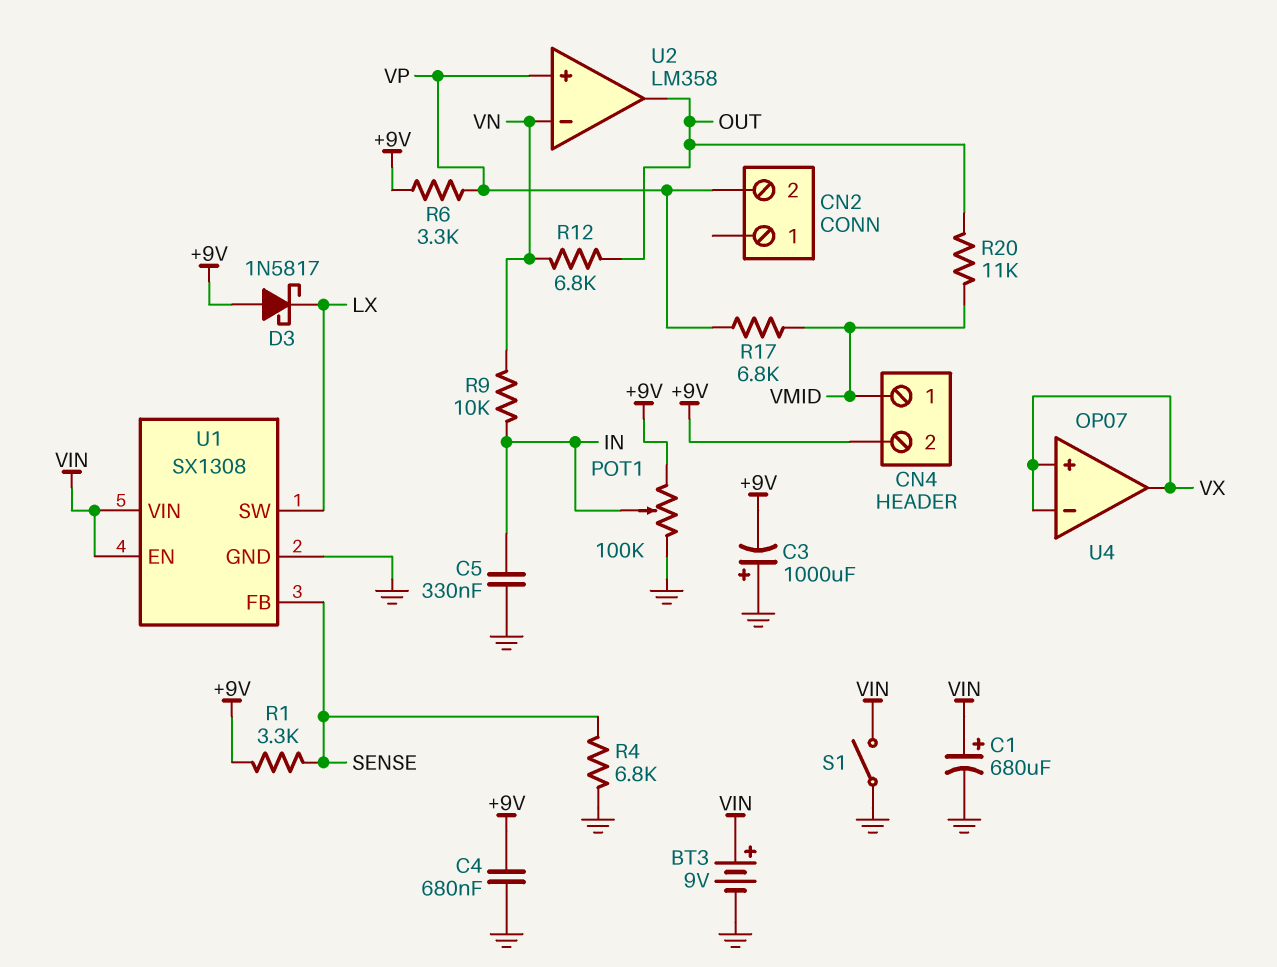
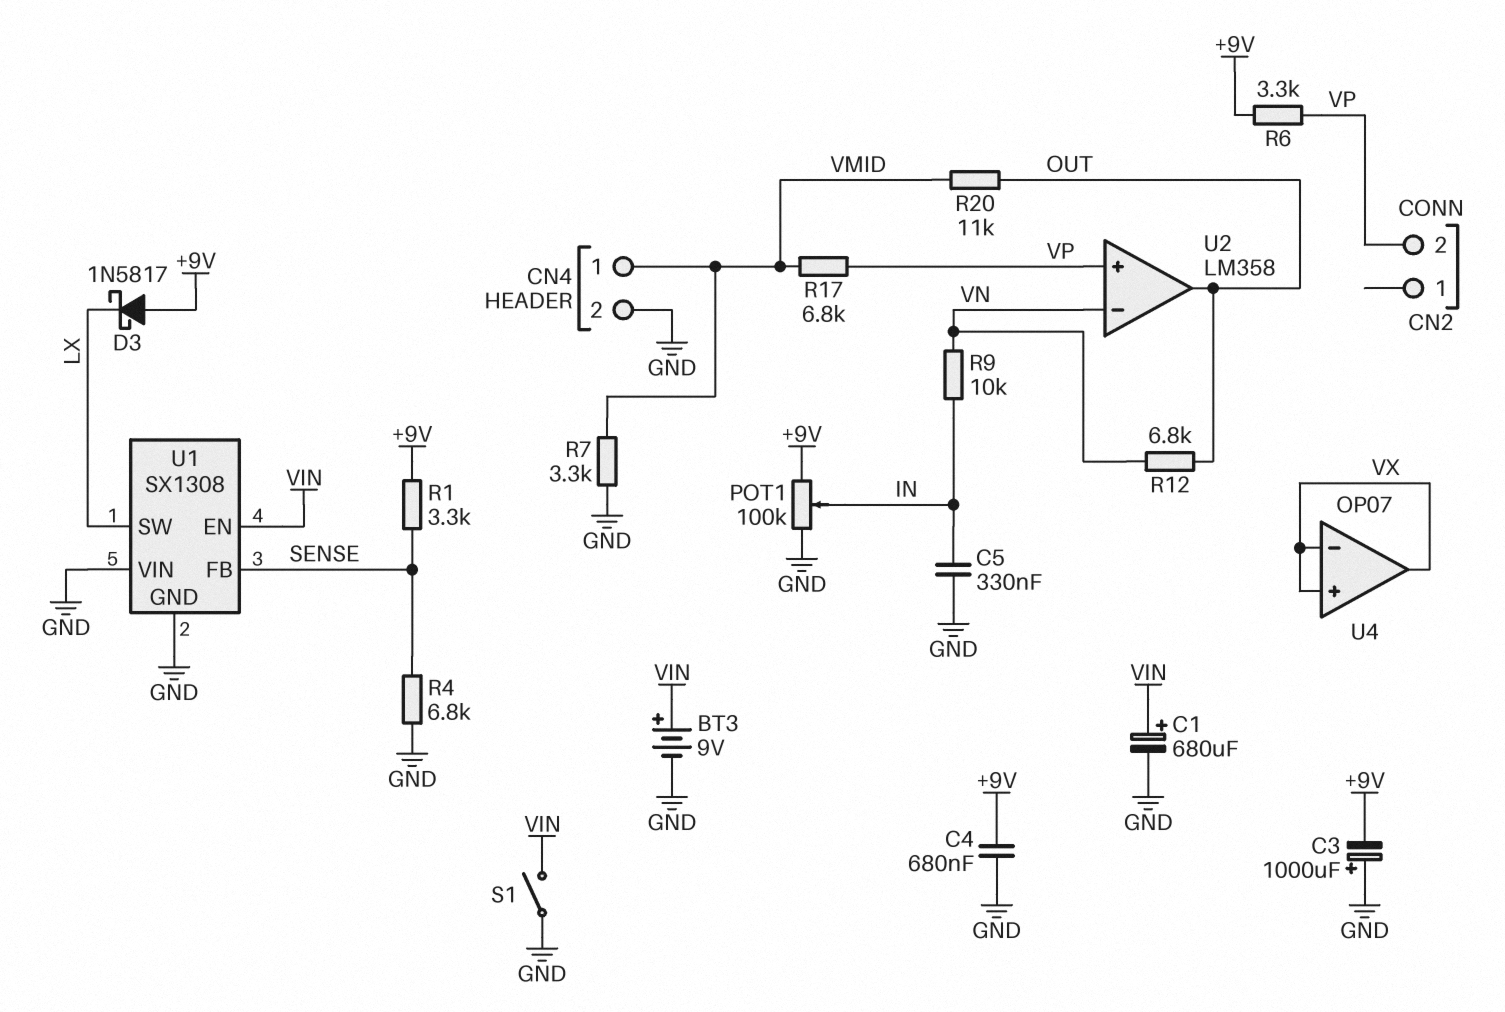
CN4 pin 2: +9V -> GND
R7: none -> 3.3k (GND, VMID)
U1 pin VIN: VIN -> GND

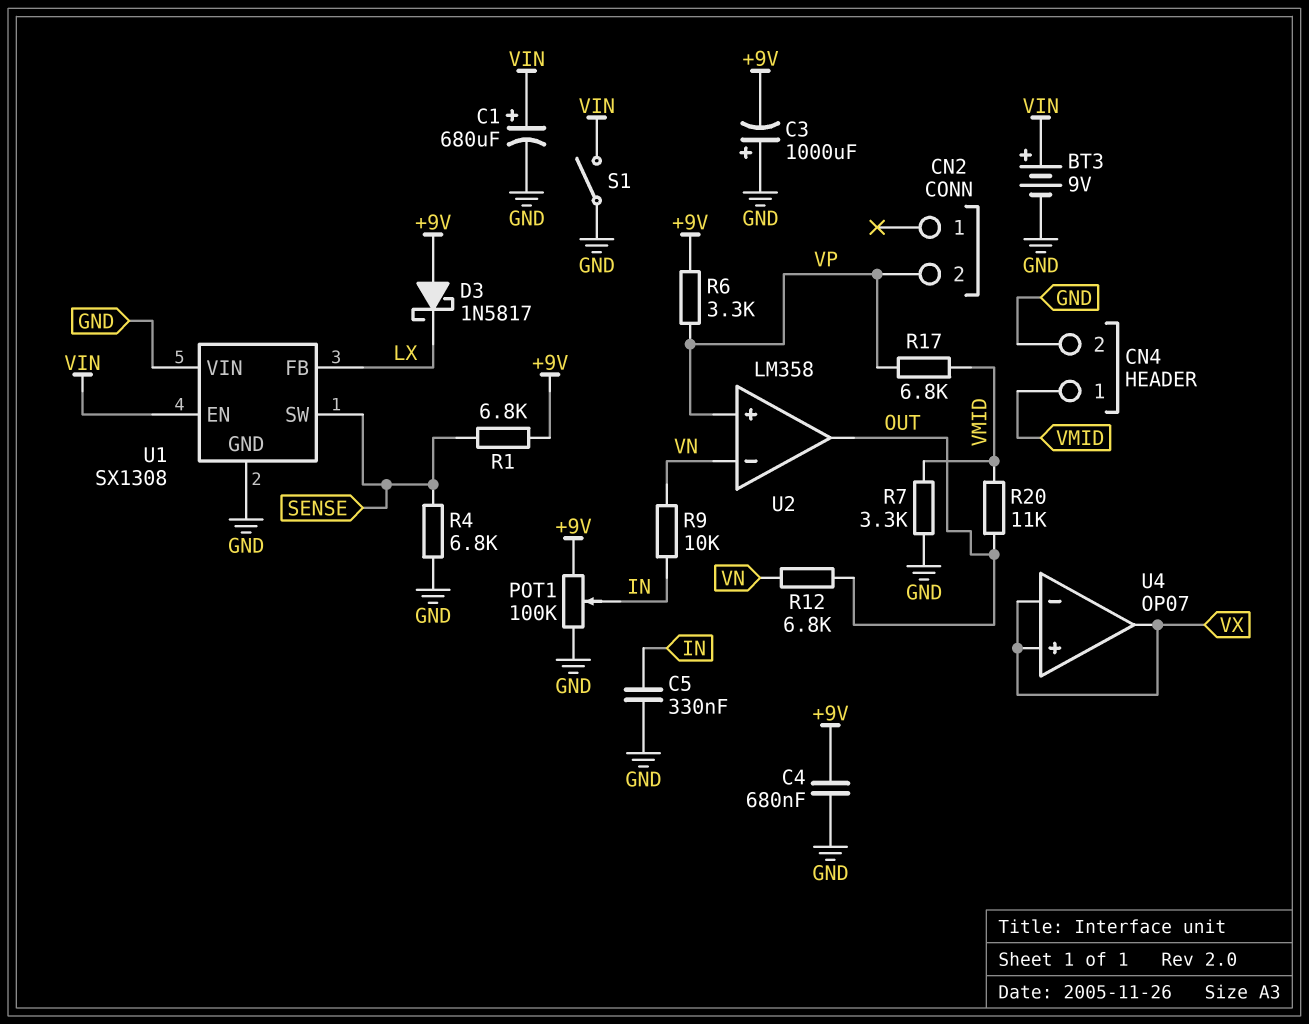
R1: 3.3k (+9V, SENSE) -> 6.8k (+9V, SENSE)
U1 pin FB: SENSE -> LX
U1 pin SW: LX -> SENSE

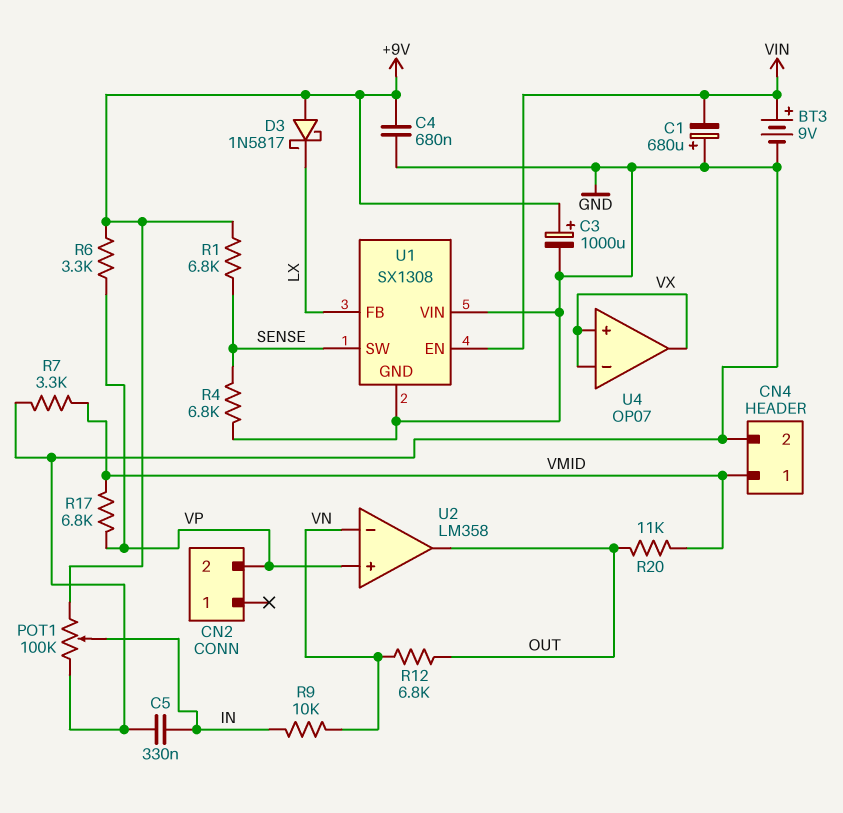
C1: 680uF (plus VIN, minus GND) -> 680uF (plus GND, minus VIN)
C3: 1000uF (plus GND, minus +9V) -> 1000uF (plus +9V, minus GND)
S1: switch (GND, VIN) -> none

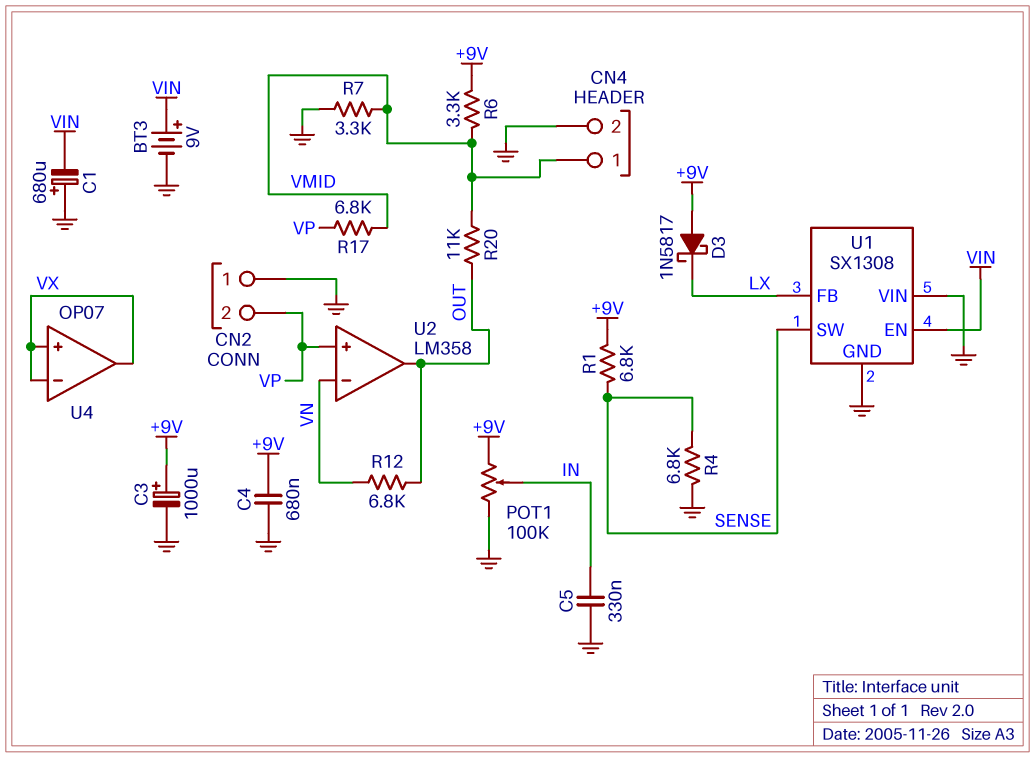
CN2 pin 1: none -> GND
R6: 3.3k (+9V, VP) -> 3.3k (+9V, VMID)
R9: 10k (IN, VN) -> none

